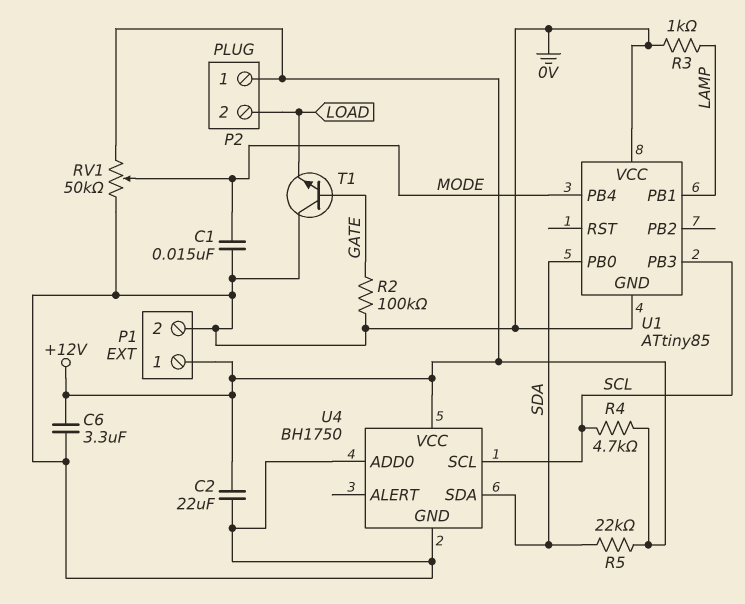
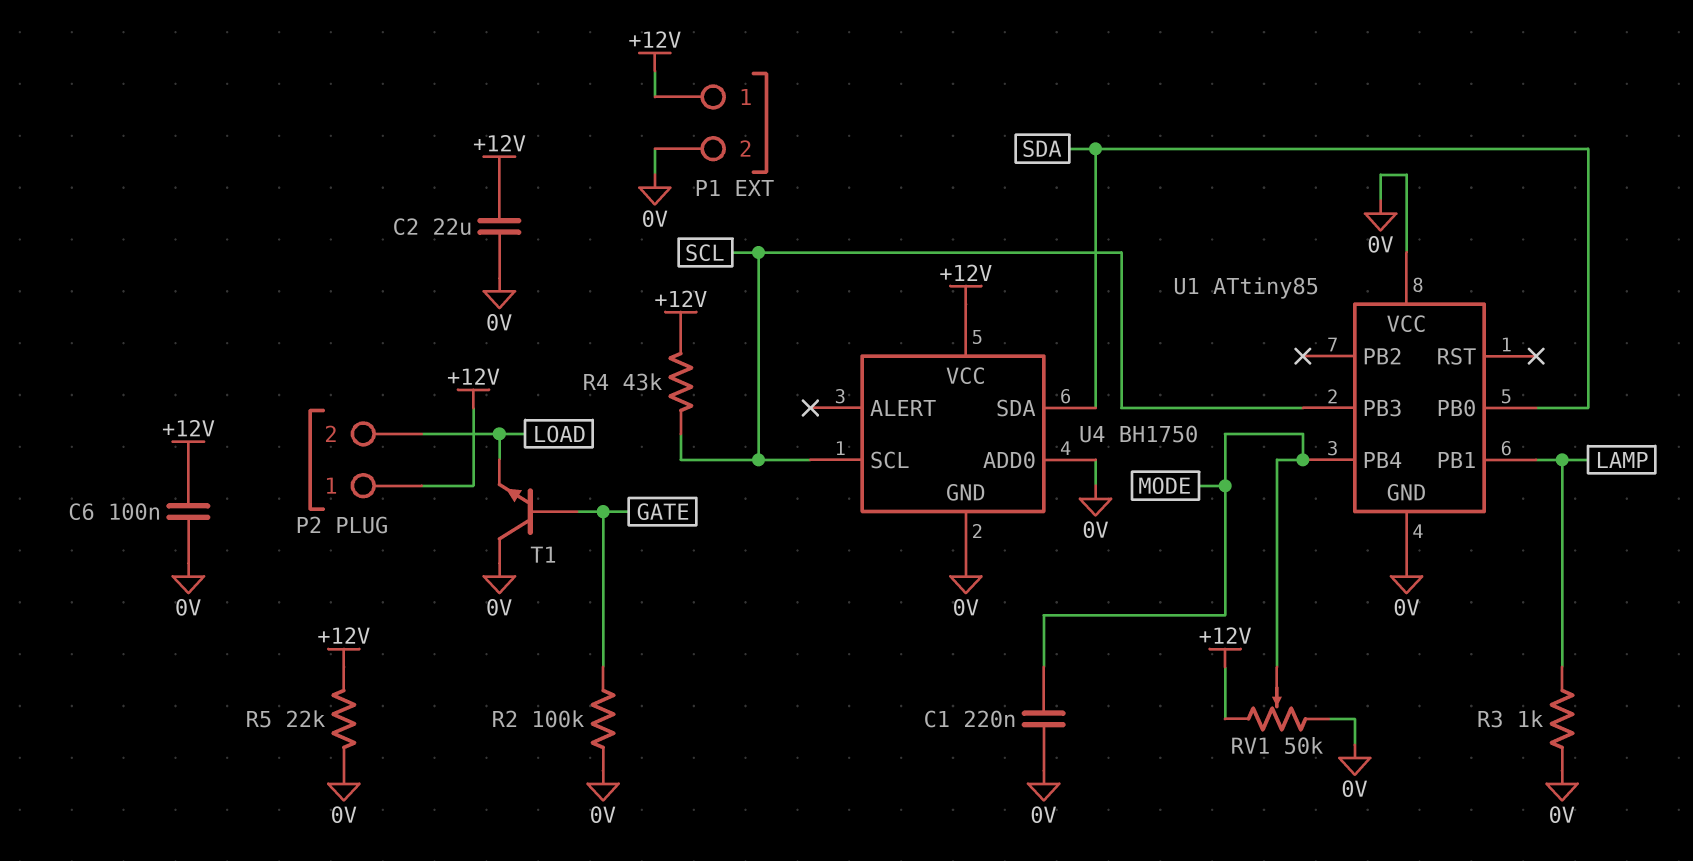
C1: 15nF (0V, MODE) -> 220nF (0V, MODE)
C6: 3.3uF (+12V, 0V) -> 100nF (+12V, 0V)
R4: 4.7k (+12V, SCL) -> 43k (+12V, SCL)
R5: 22k (+12V, SDA) -> 22k (+12V, 0V)

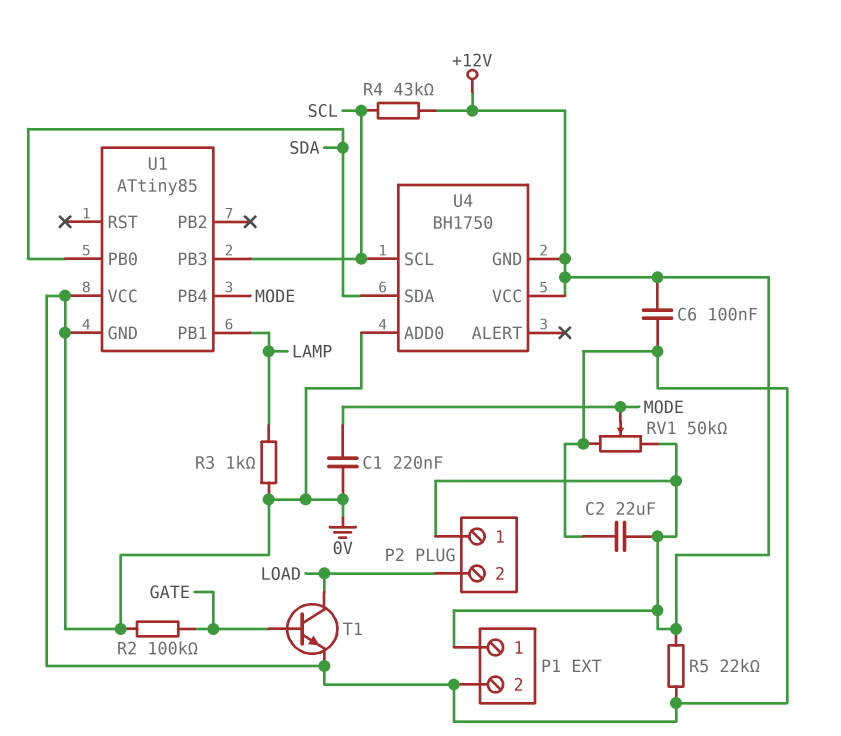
T1: NPN (B GATE, C 0V, E LOAD) -> NPN (B GATE, C LOAD, E 0V)
U4 pin GND: 0V -> +12V

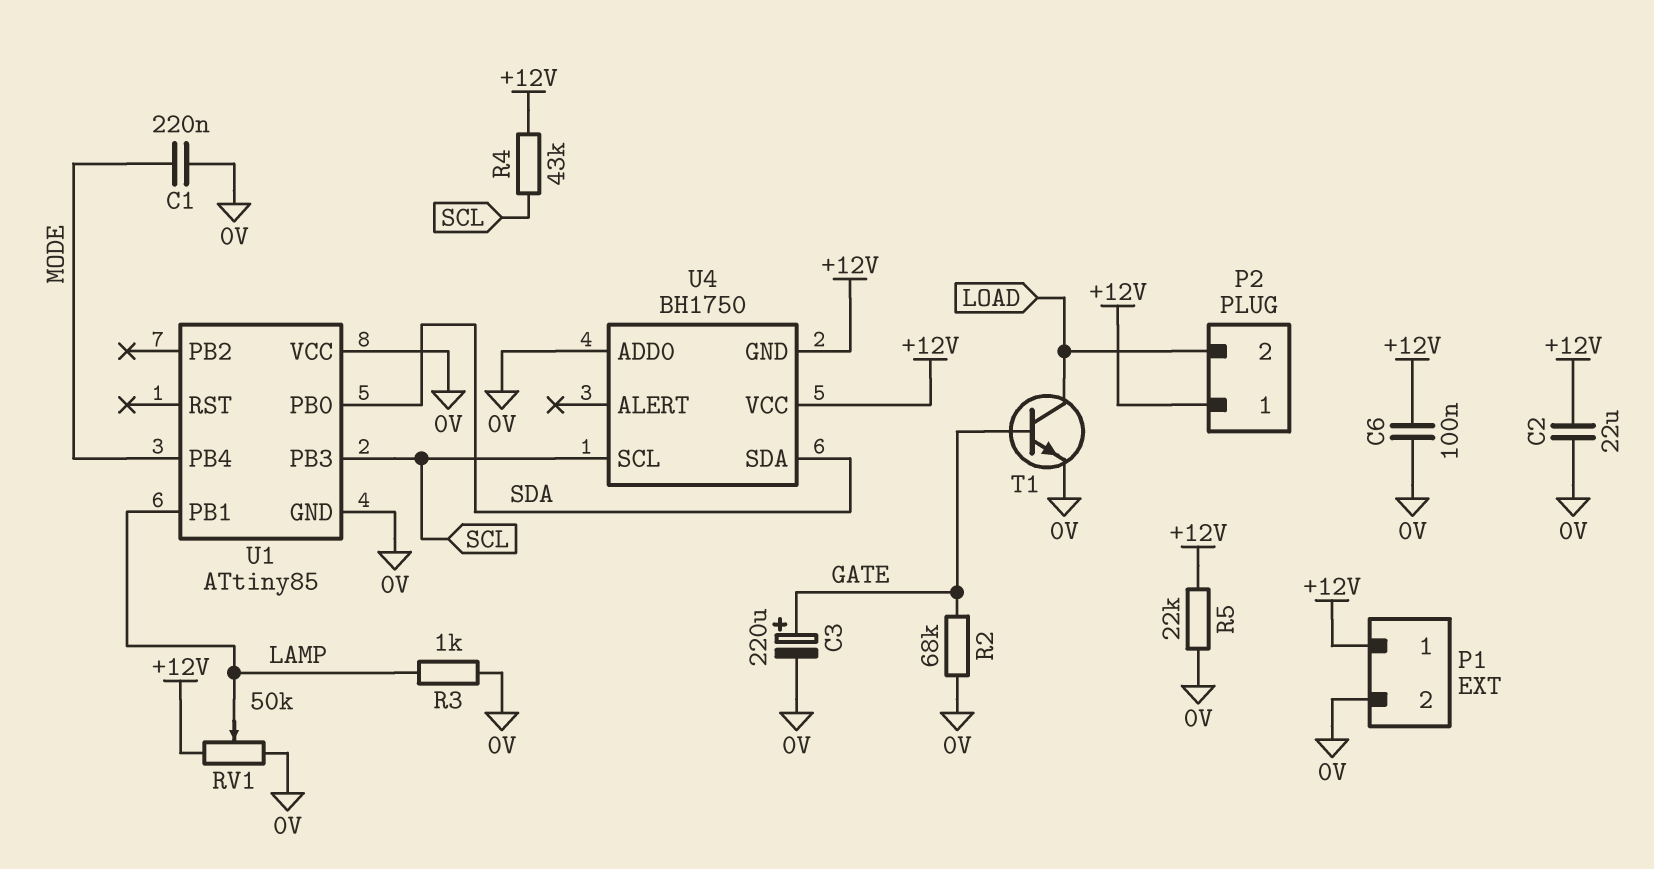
C3: none -> 220uF (plus GATE, minus 0V)
R2: 100k (0V, GATE) -> 68k (0V, GATE)
RV1: 50k (+12V, 0V, wiper MODE) -> 50k (+12V, 0V, wiper LAMP)

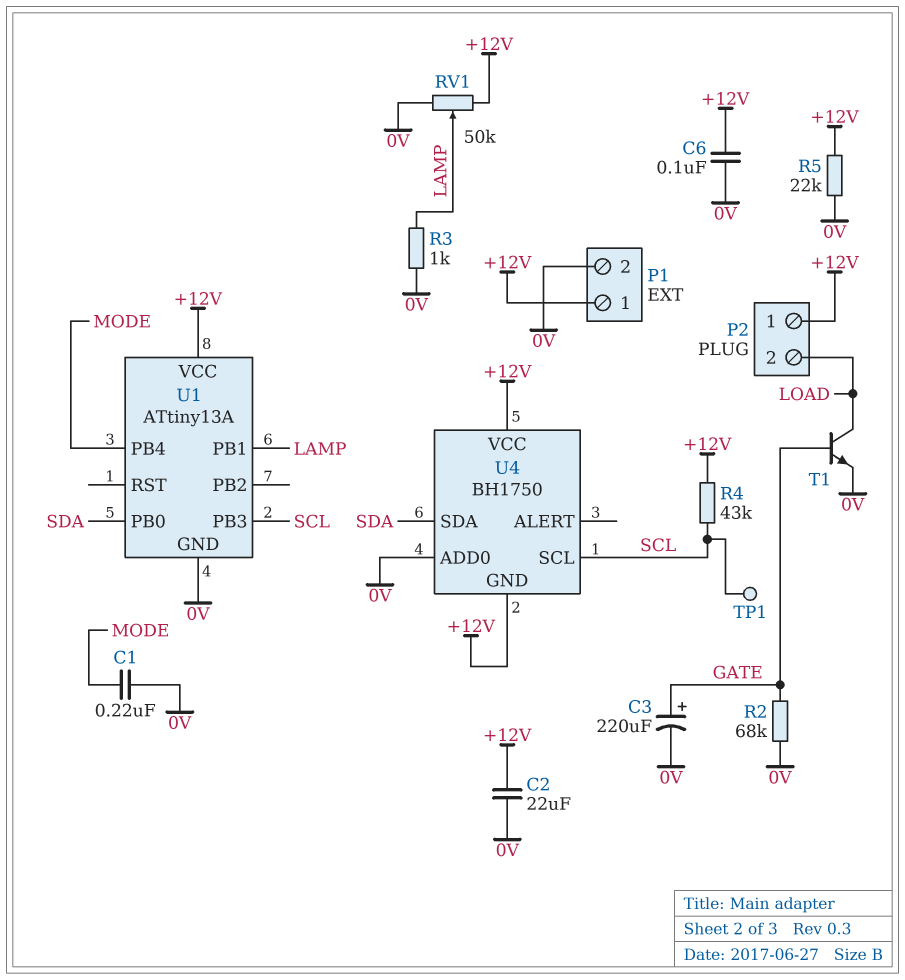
TP1: none -> test point (SCL)
U1: ATtiny85 -> ATtiny13A
U1 pin VCC: 0V -> +12V

